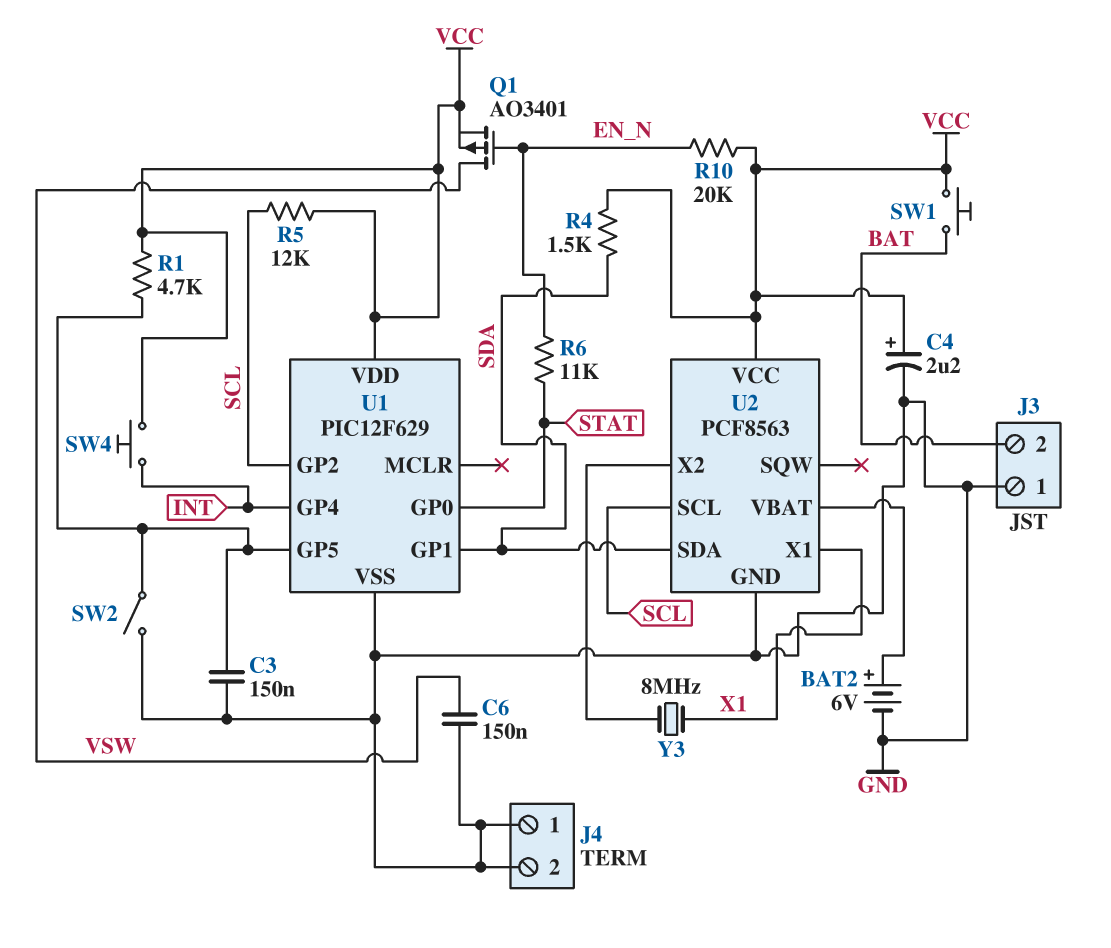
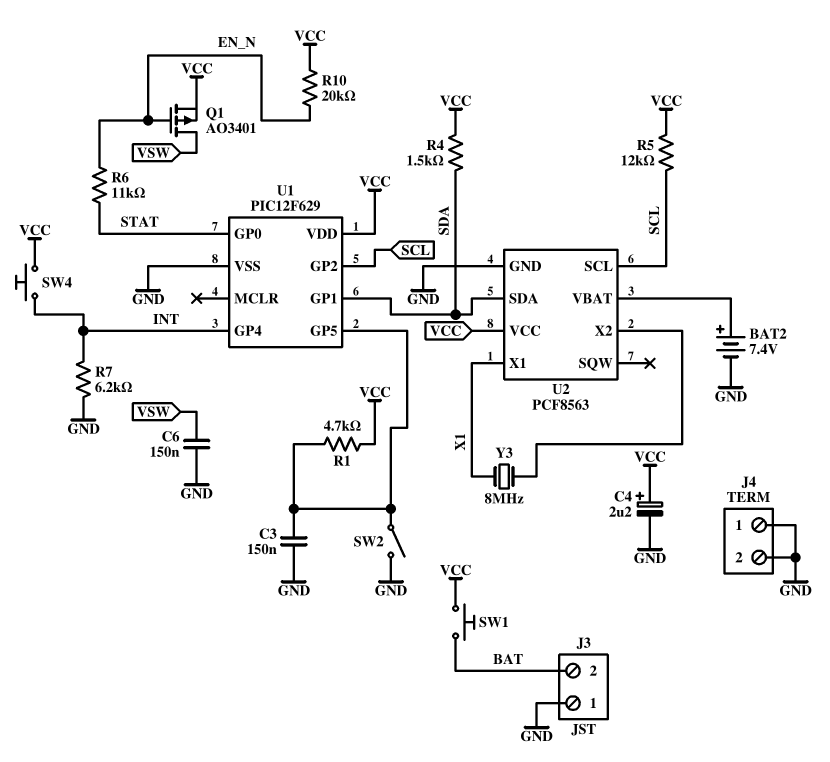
BAT2: 6V (plus U2/VBAT, minus GND) -> 7.4V (plus U2/VBAT, minus GND)
R7: none -> 6.2k (GND, INT)

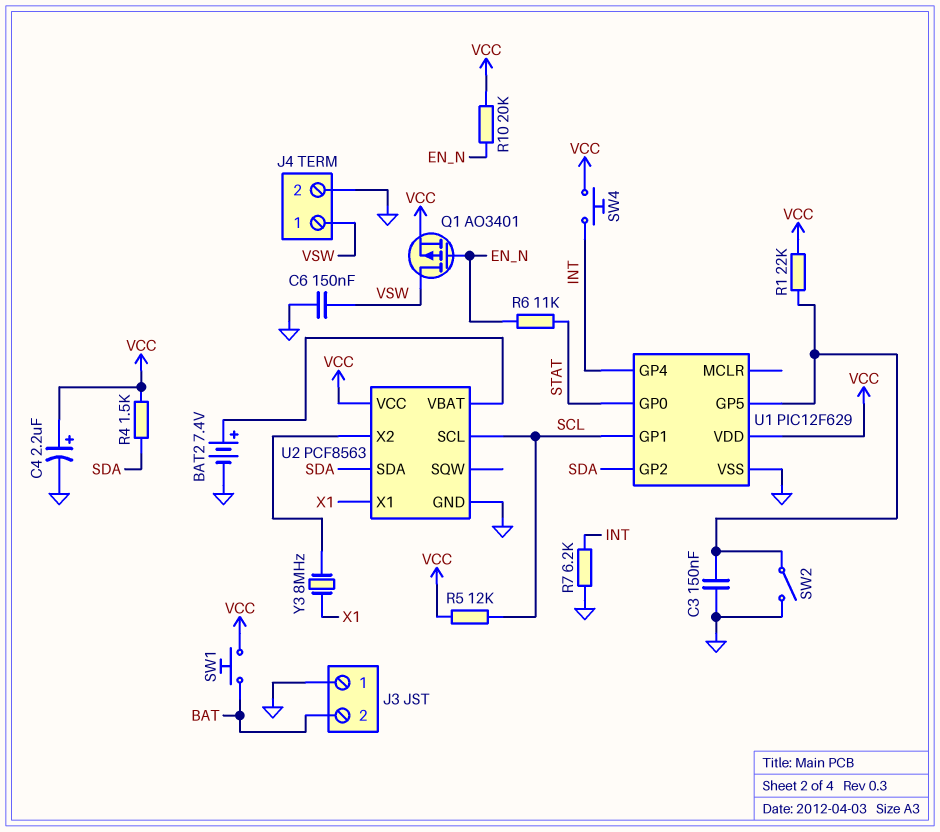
J4 pin 1: GND -> VSW
R1: 4.7k (U1/GP5, VCC) -> 22k (U1/GP5, VCC)
U1 pin GP1: SDA -> SCL
U1 pin GP2: SCL -> SDA

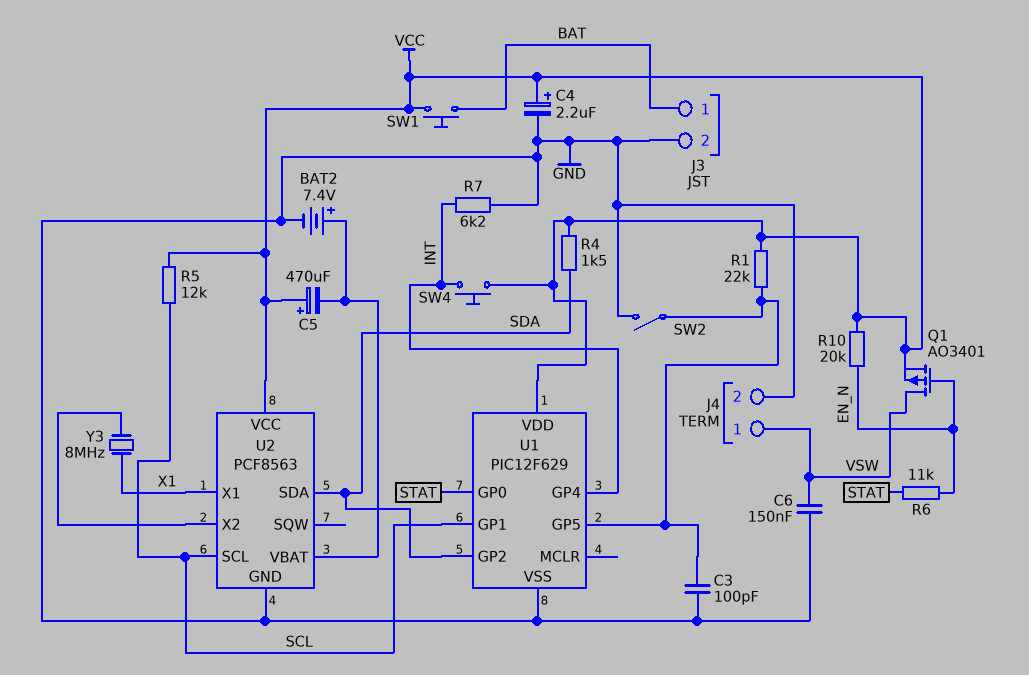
C3: 150nF (GND, U1/GP5) -> 100pF (GND, U1/GP5)
C5: none -> 470uF (plus VCC, minus U2/VBAT)
J3 pin 1: GND -> BAT
J3 pin 2: BAT -> GND

